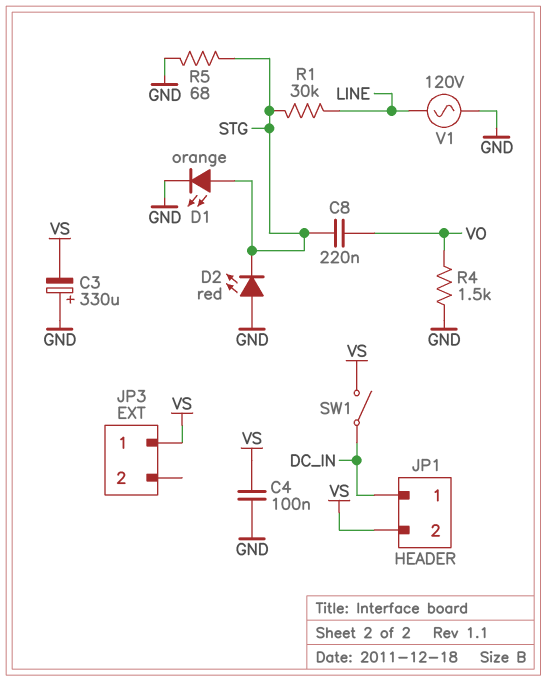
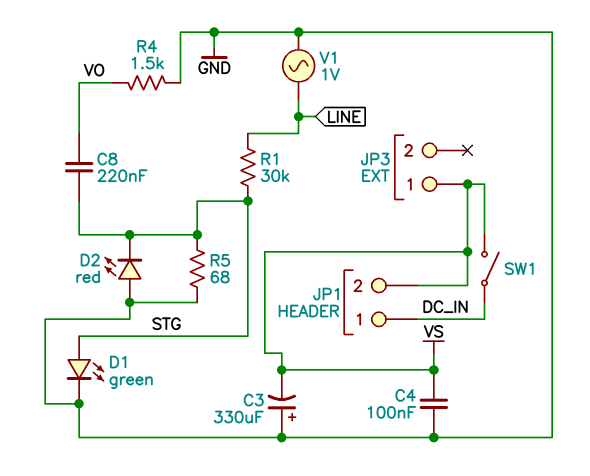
D1: LED orange (A STG, K GND) -> LED green (A STG, K GND)
V1: AC 120V (GND, LINE) -> AC 1V (GND, LINE)

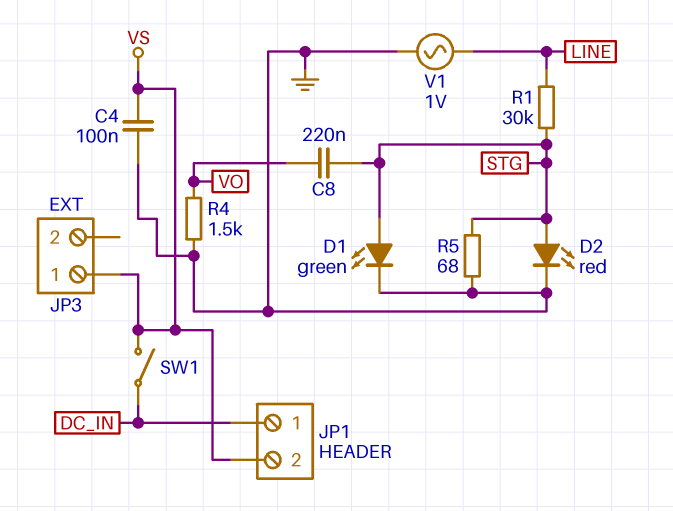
C3: 330uF (plus GND, minus VS) -> none
D2: LED red (A GND, K STG) -> LED red (A STG, K GND)

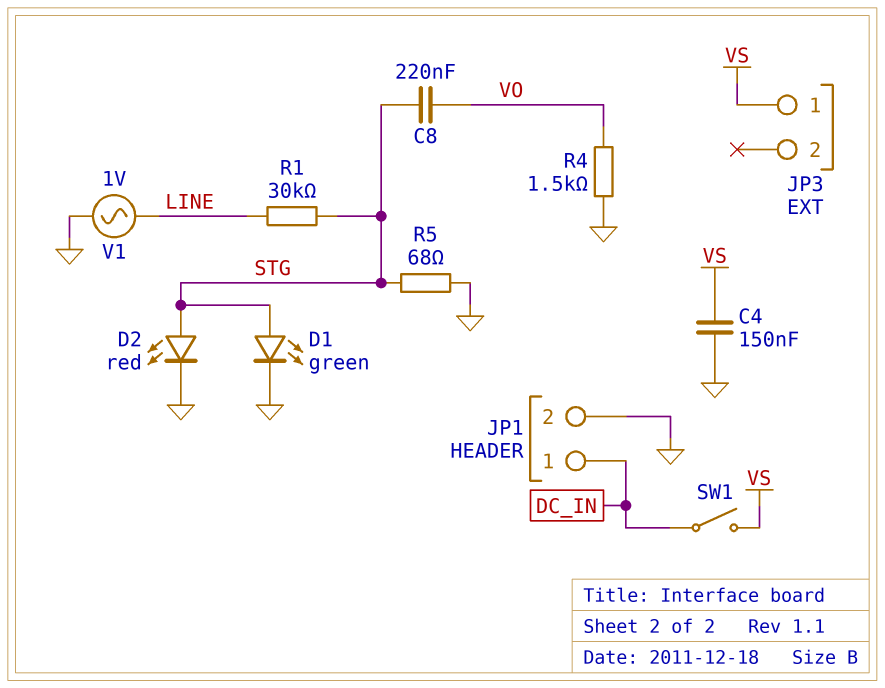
C4: 100nF (GND, VS) -> 150nF (GND, VS)
JP1 pin 2: VS -> GND

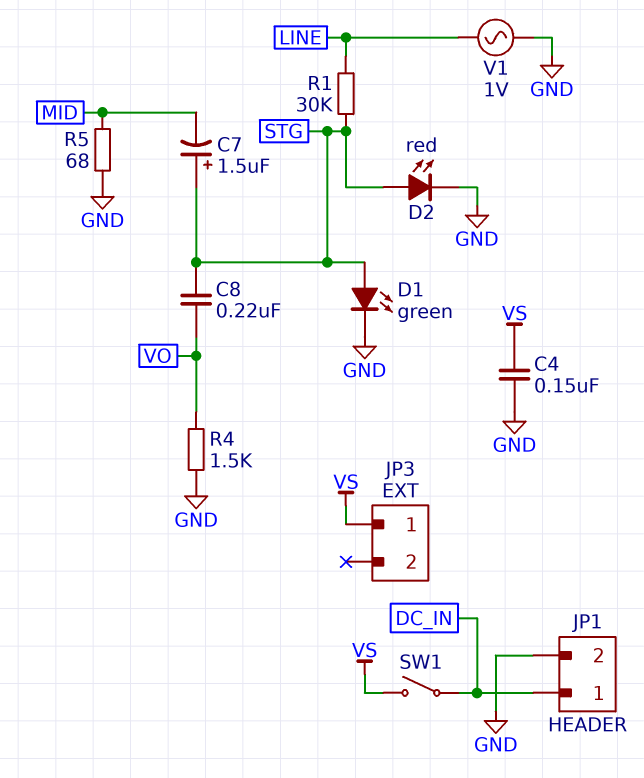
C7: none -> 1.5uF (plus STG, minus MID)
R5: 68 (GND, STG) -> 68 (GND, MID)

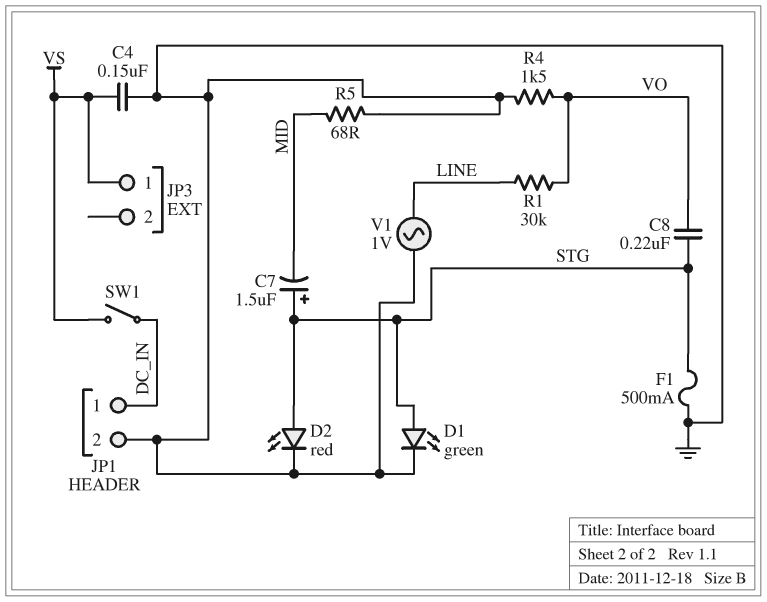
F1: none -> 500mA (GND, STG)
R1: 30k (LINE, STG) -> 30k (LINE, VO)

